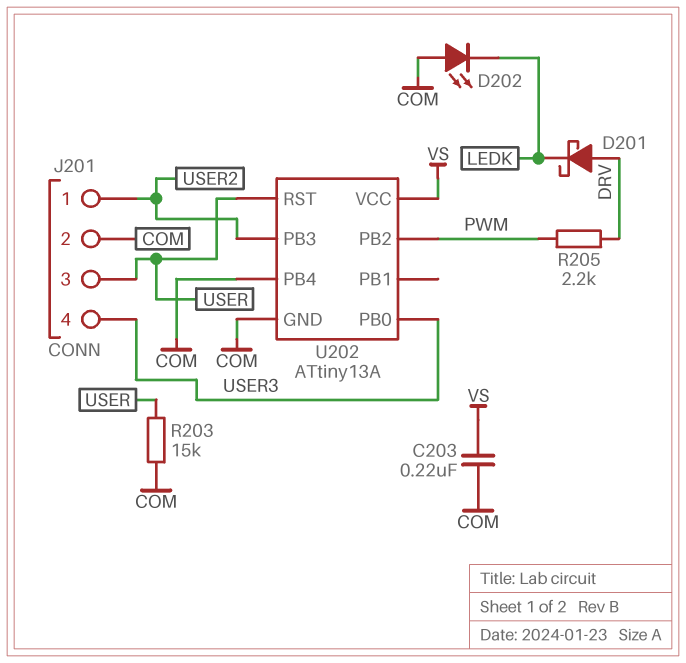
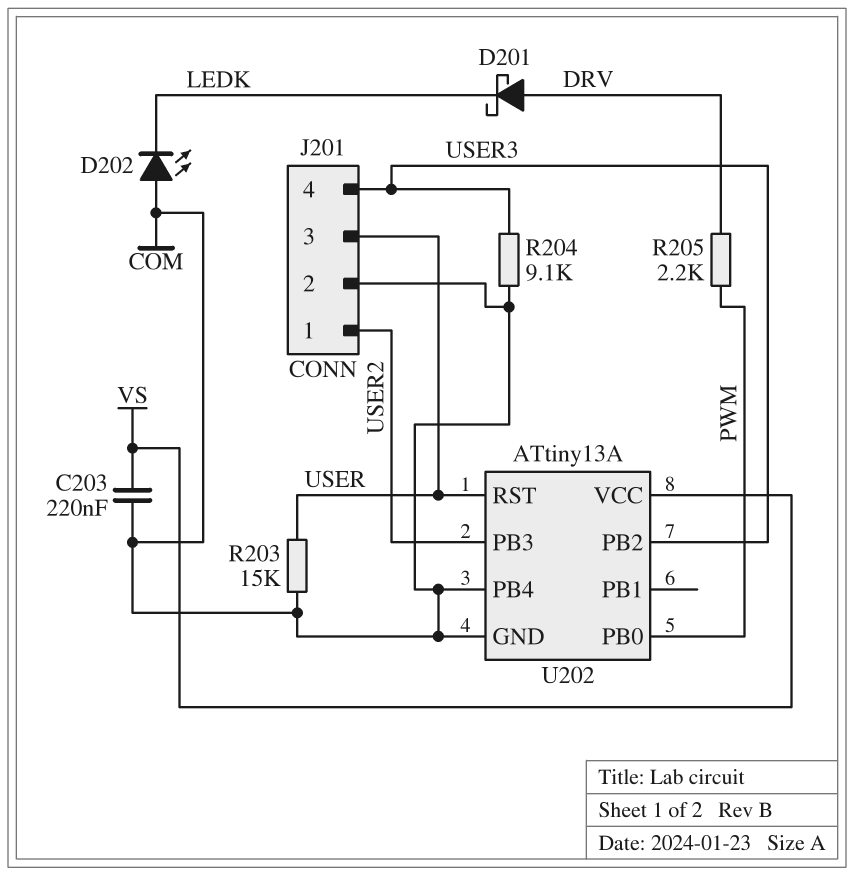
R204: none -> 9.1k (COM, USER3)
U202 pin PB0: USER3 -> PWM
U202 pin PB2: PWM -> USER3

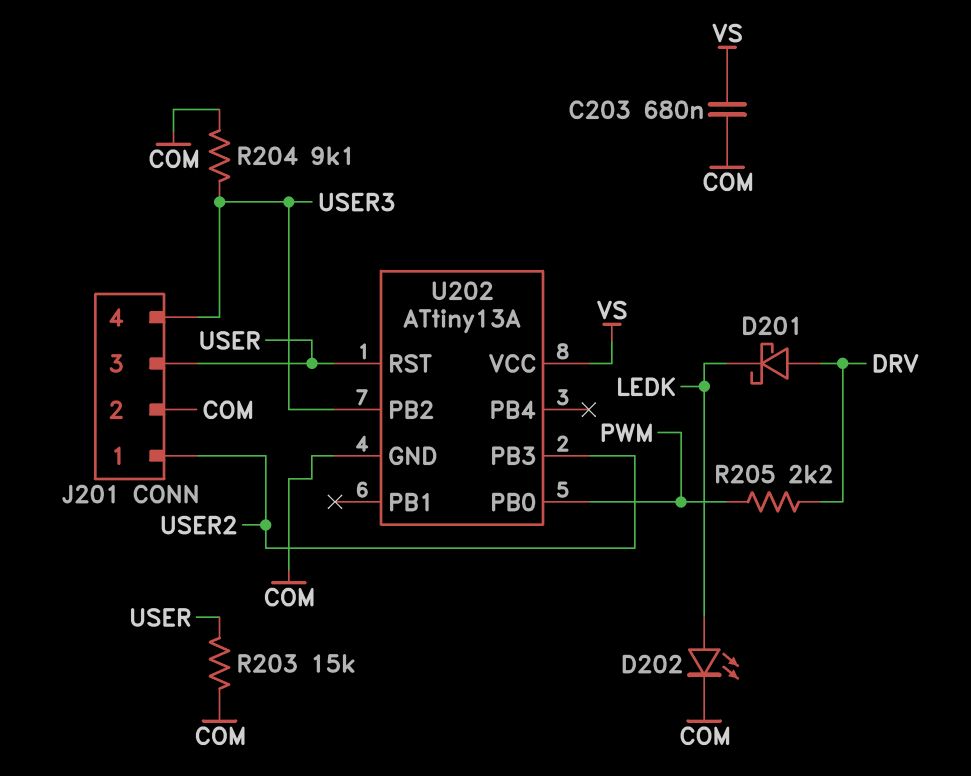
C203: 220nF (COM, VS) -> 680nF (COM, VS)
D202: LED (A COM, K LEDK) -> LED (A LEDK, K COM)
U202 pin PB4: COM -> none

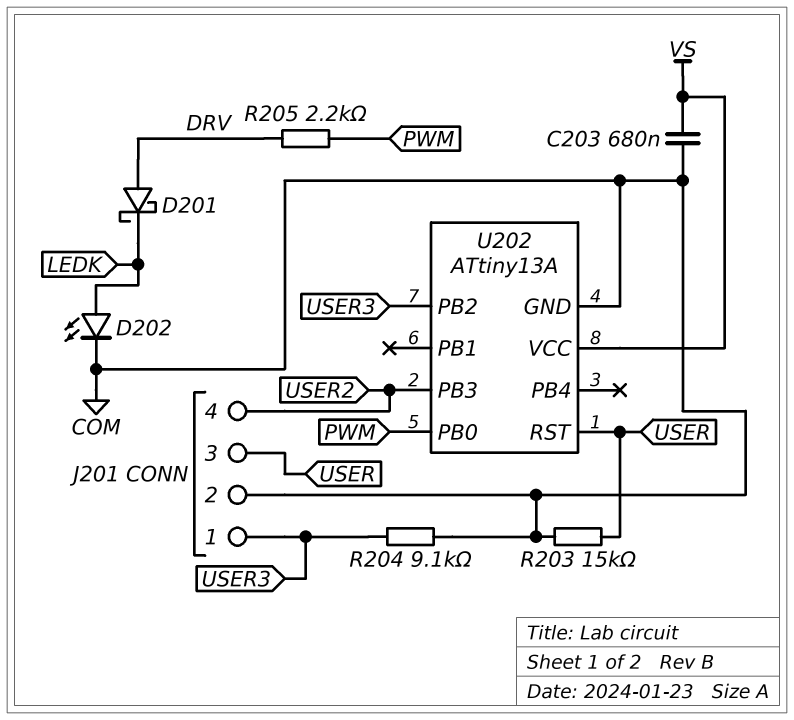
J201 pin 1: USER2 -> USER3
J201 pin 4: USER3 -> USER2

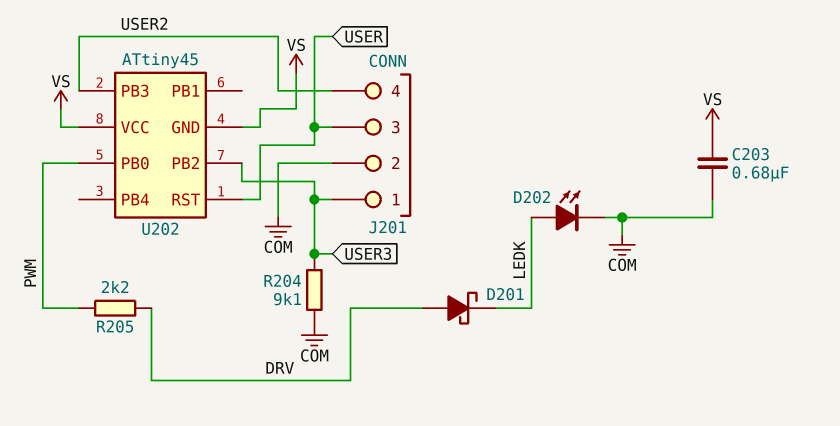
R203: 15k (COM, USER) -> none
U202: ATtiny13A -> ATtiny45
U202 pin GND: COM -> VS

